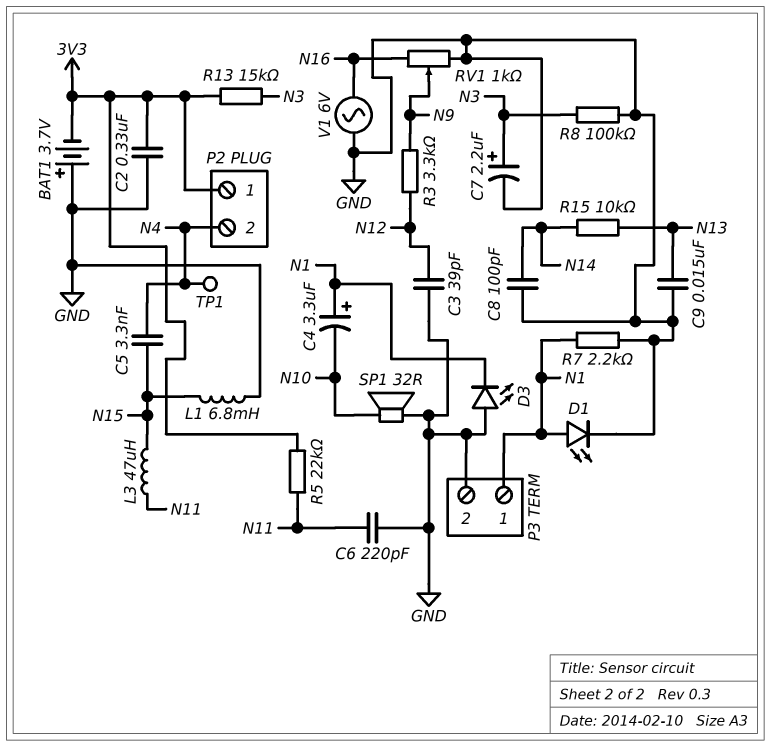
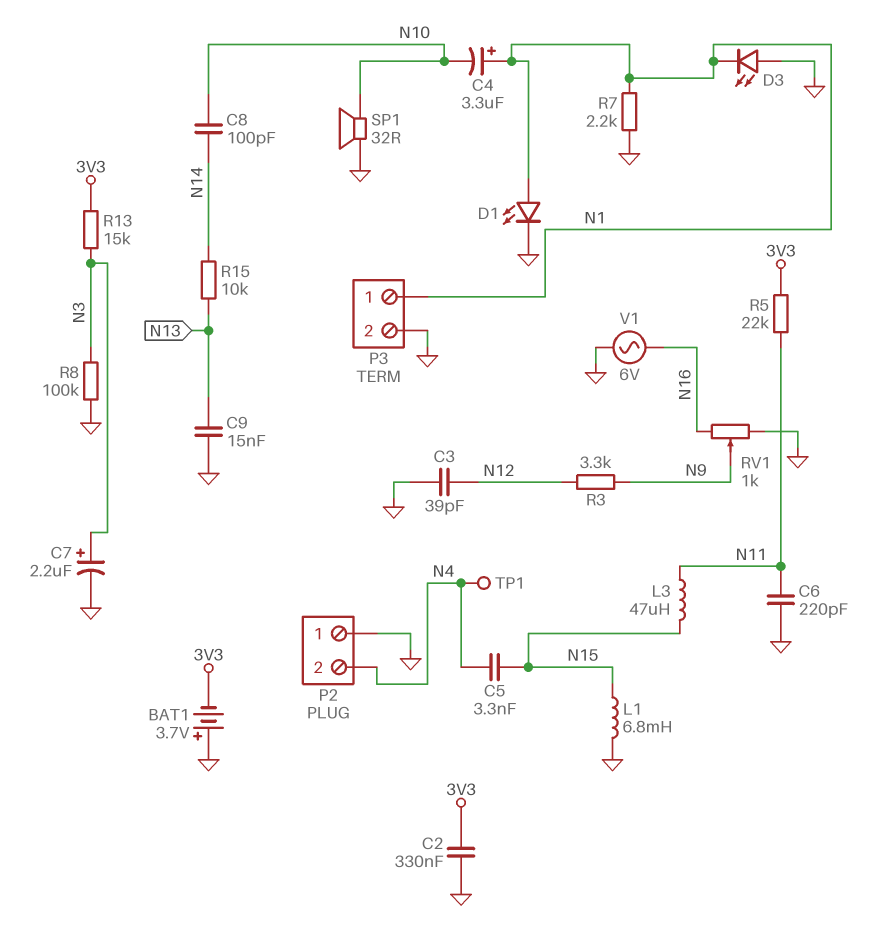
C8: 100pF (GND, N14) -> 100pF (N10, N14)
P2 pin 1: 3V3 -> GND

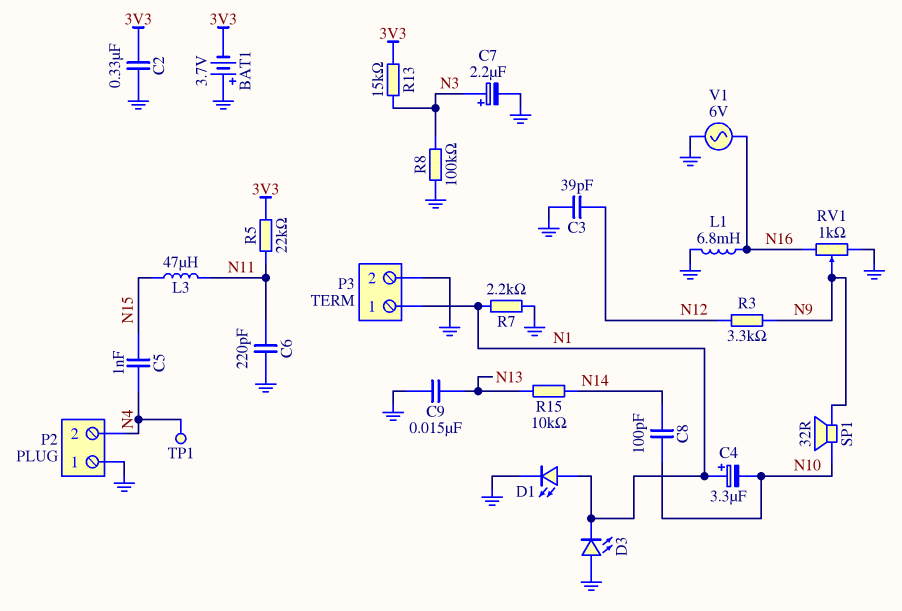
C5: 3.3nF (N4, N15) -> 1nF (N4, N15)
L1: 6.8mH (GND, N15) -> 6.8mH (GND, N16)
SP1: speaker 32R (GND, N10) -> speaker 32R (N9, N10)

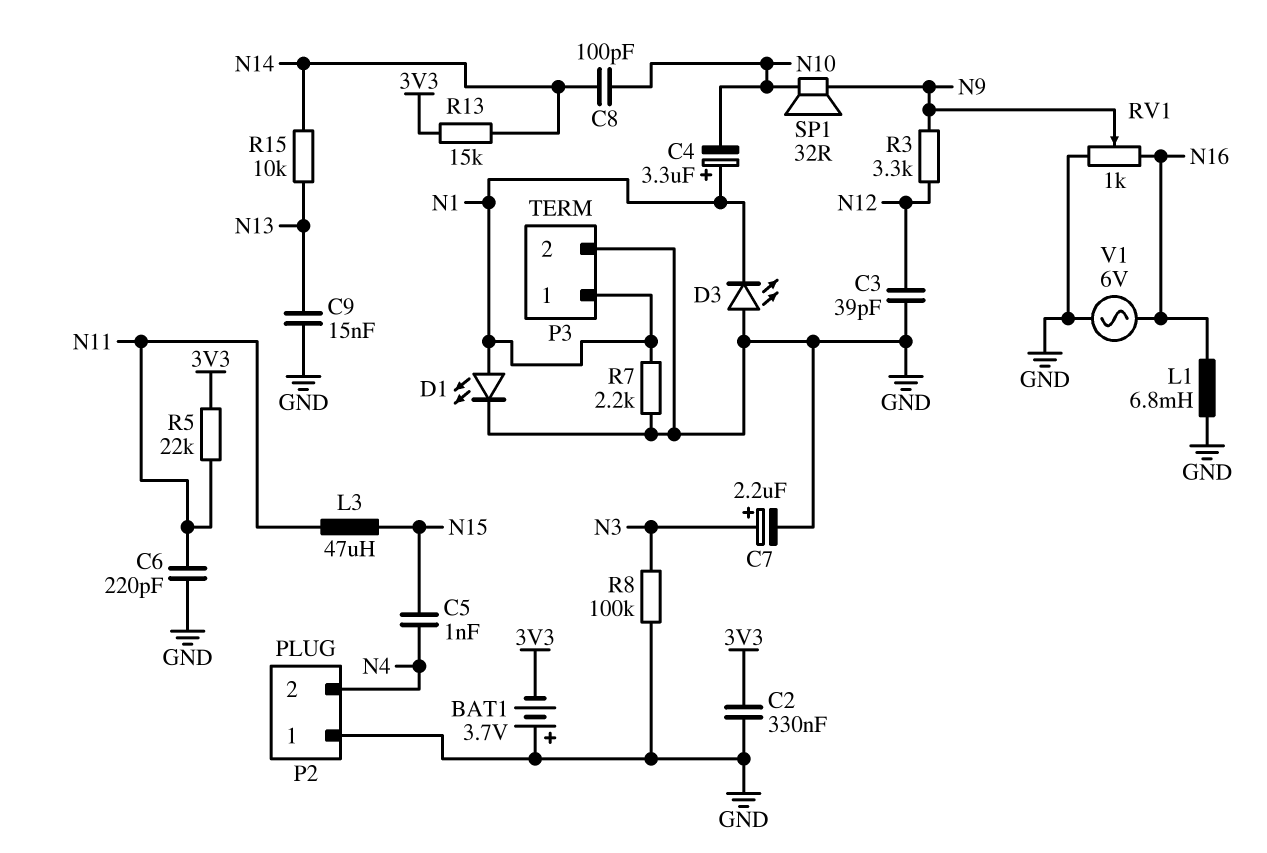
R13: 15k (3V3, N3) -> 15k (3V3, N14)
TP1: test point (N4) -> none

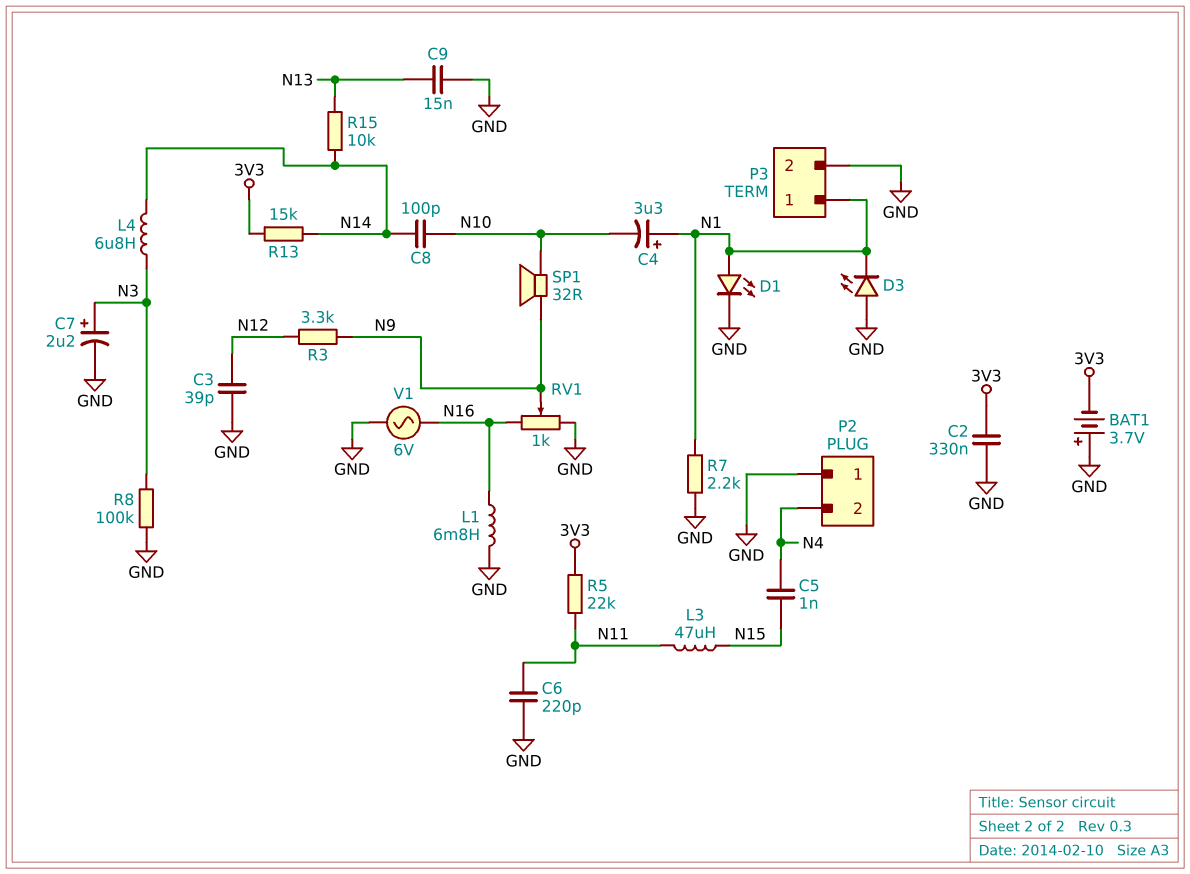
L4: none -> 6.8uH (N3, N14)

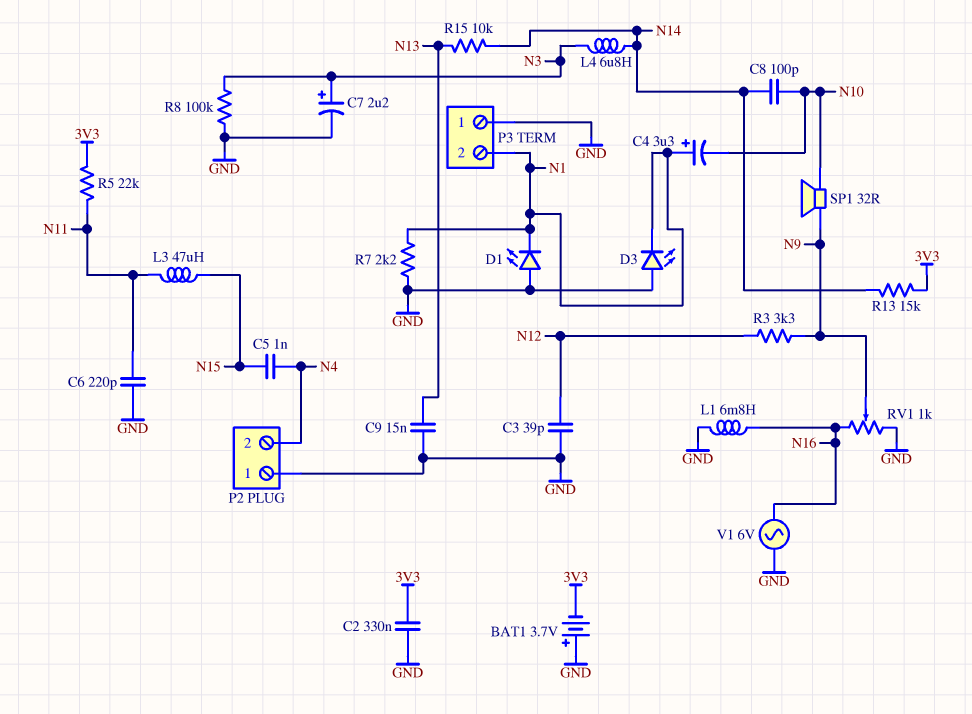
D1: LED (A N1, K GND) -> LED (A GND, K N1)
P3 pin 1: N1 -> GND
P3 pin 2: GND -> N1

